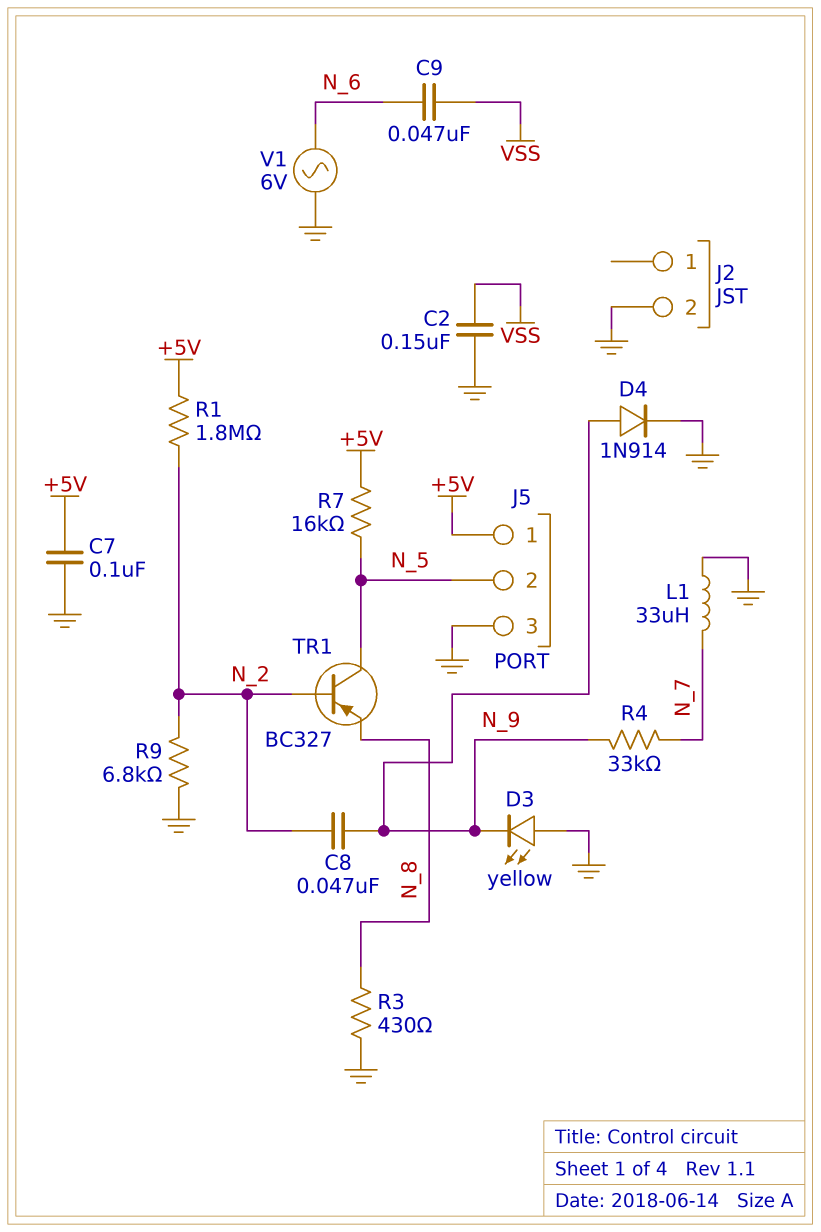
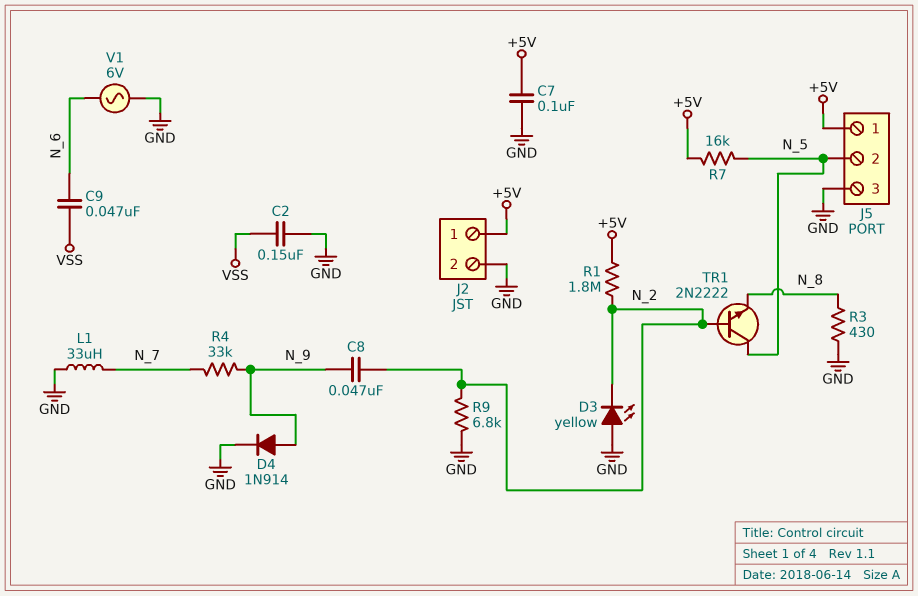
D3: LED yellow (A GND, K N_9) -> LED yellow (A GND, K N_2)
J2 pin 1: none -> +5V
TR1: PNP BC327 (B N_2, C N_5, E N_8) -> NPN 2N2222 (B N_2, C N_5, E N_8)

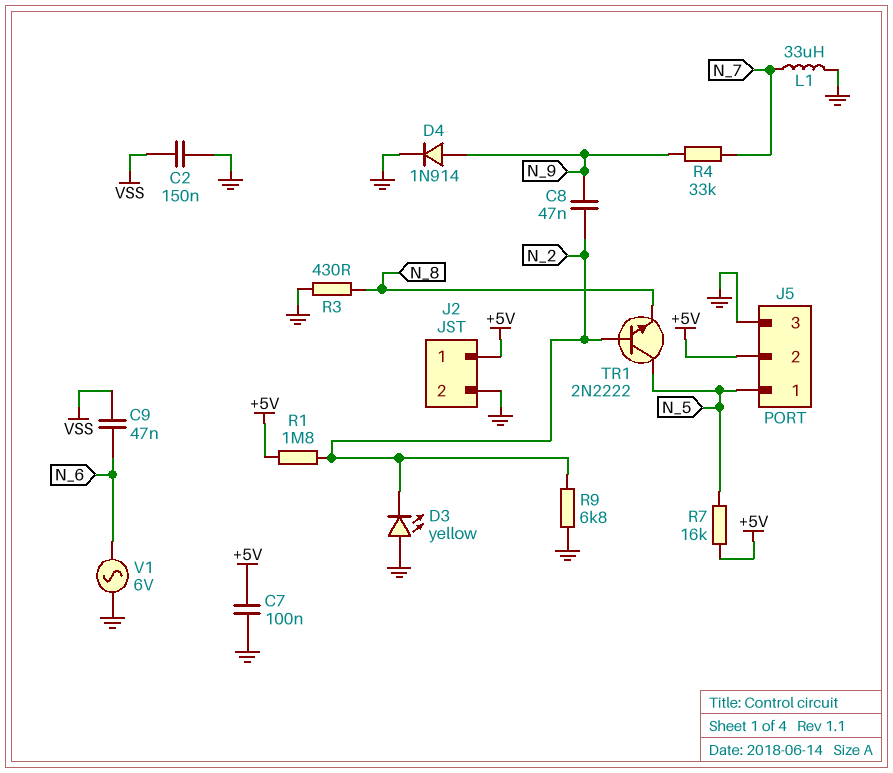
J5 pin 1: +5V -> N_5
J5 pin 2: N_5 -> +5V

